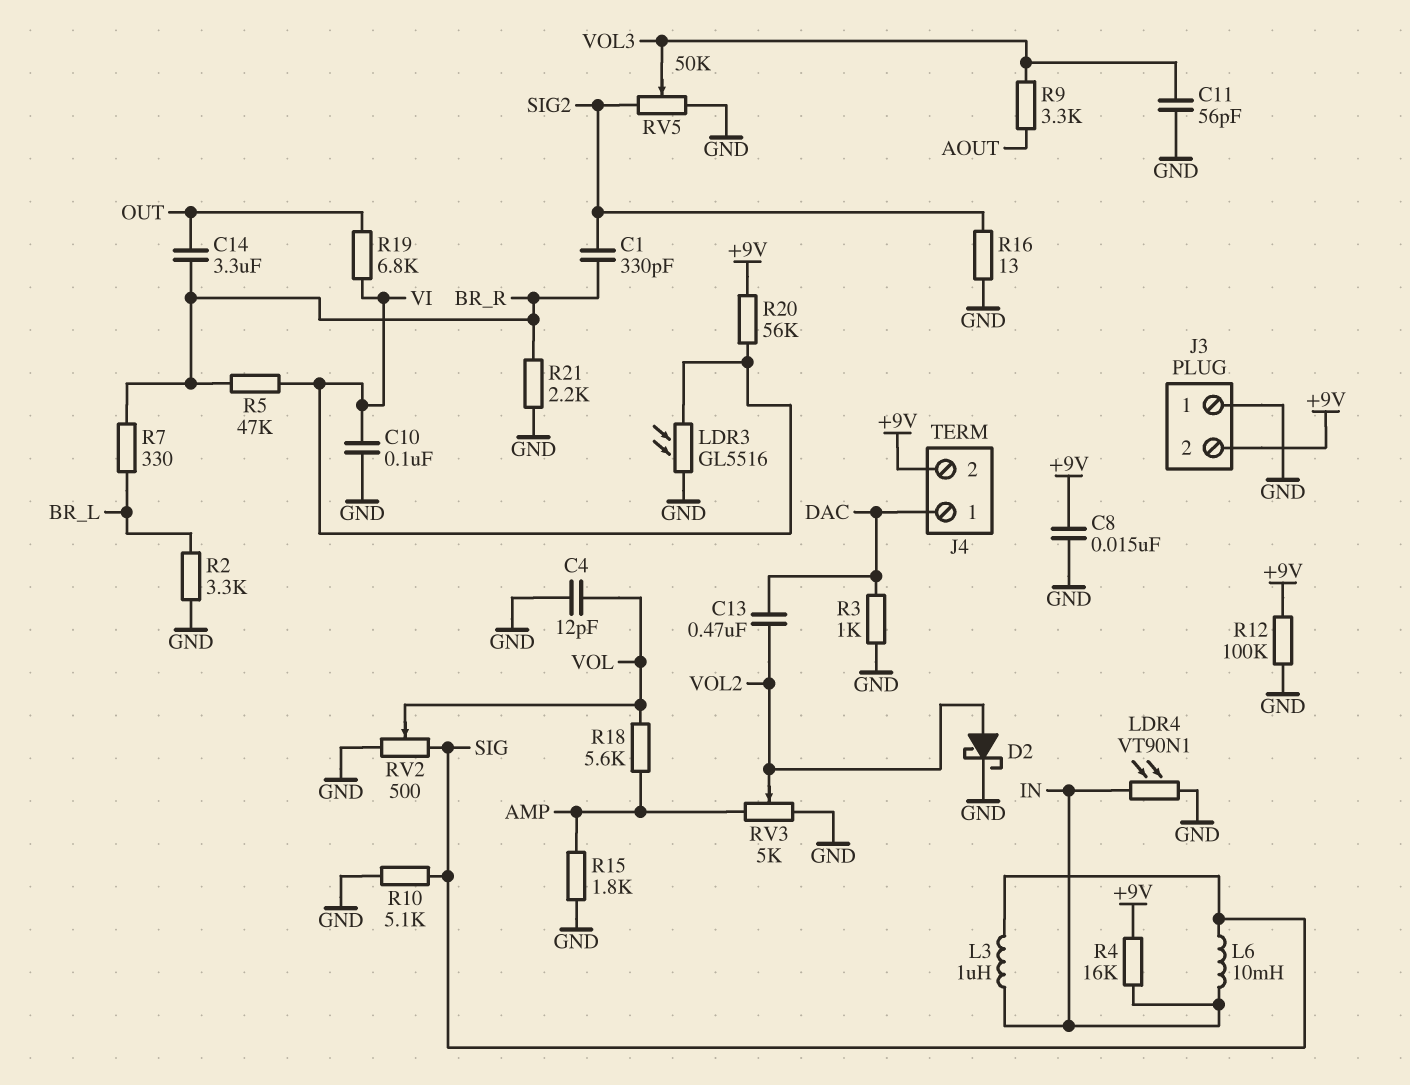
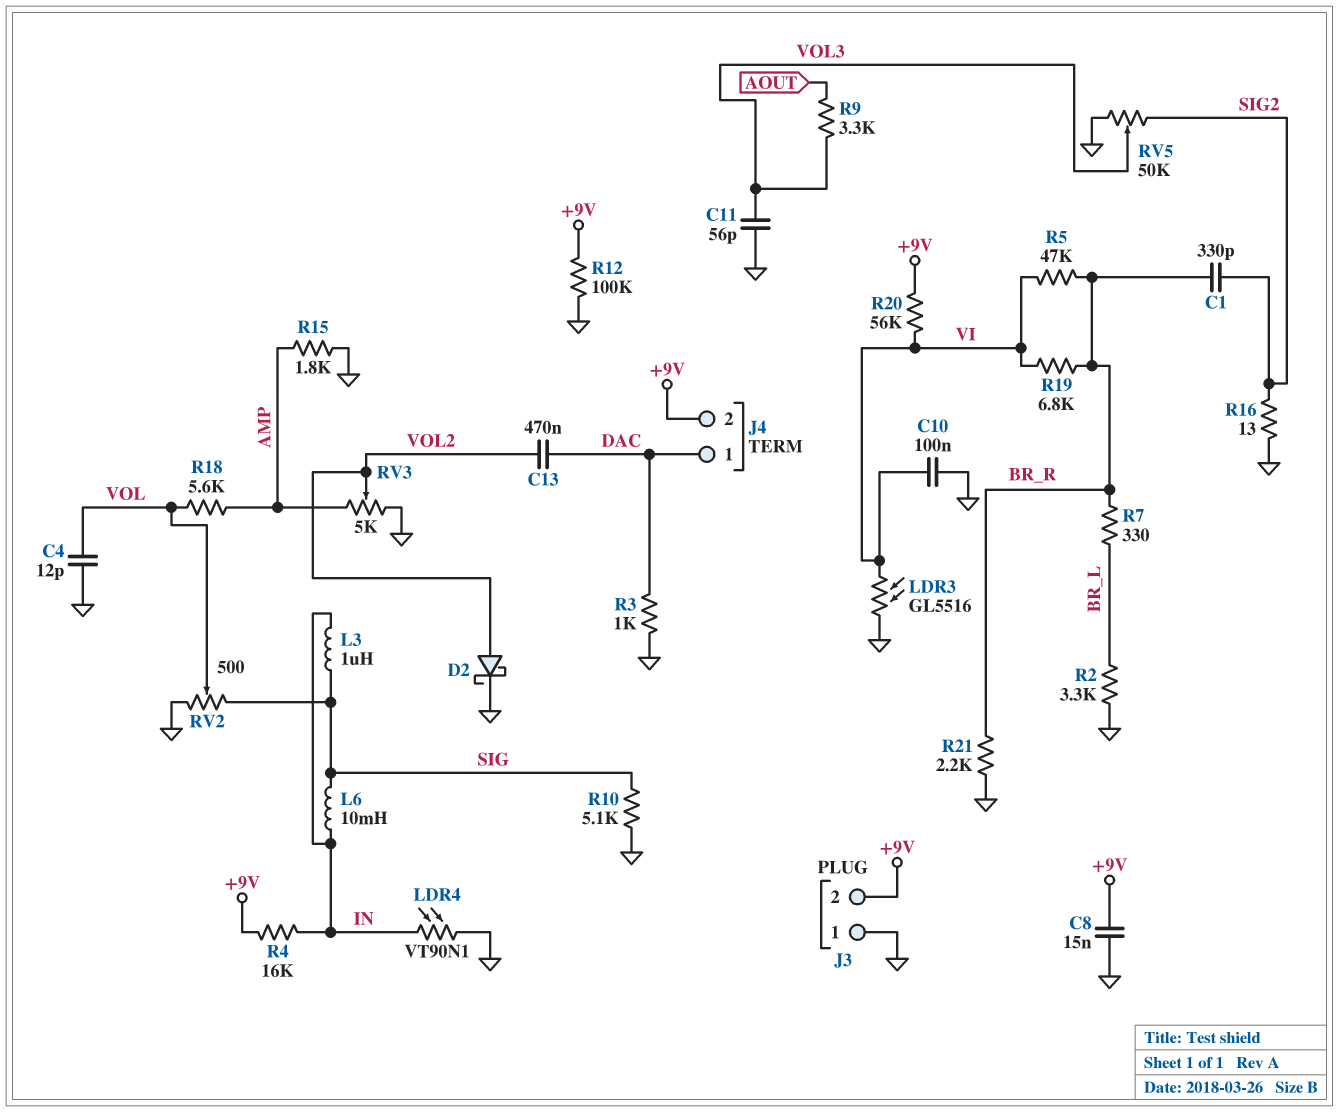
C14: 3.3uF (BR_R, OUT) -> none
R19: 6.8k (OUT, VI) -> 6.8k (BR_R, VI)

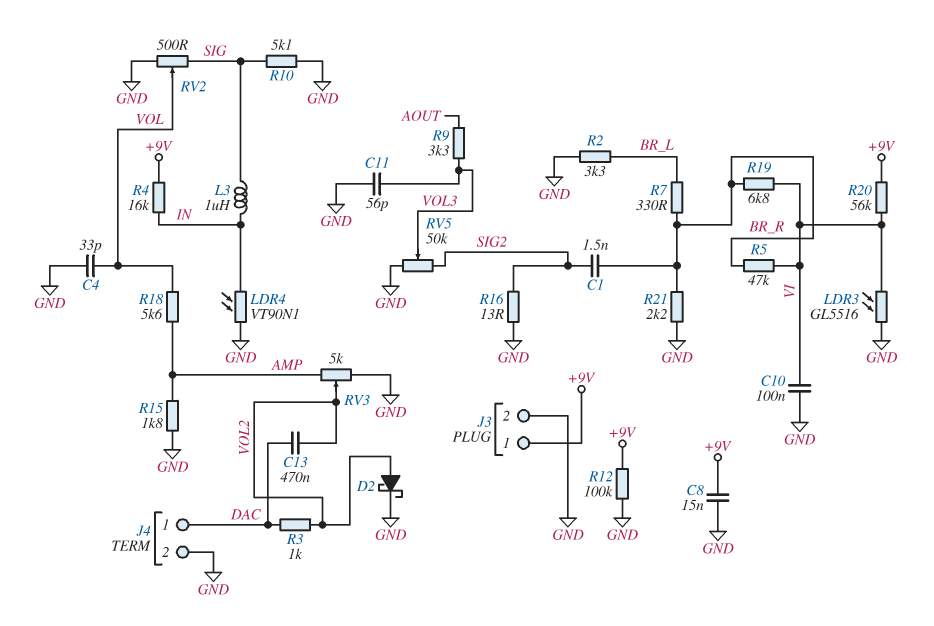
C1: 330pF (BR_R, SIG2) -> 1.5nF (BR_R, SIG2)
C4: 12pF (GND, VOL) -> 33pF (GND, VOL)
J3 pin 1: GND -> +9V
J3 pin 2: +9V -> GND
J4 pin 2: +9V -> GND
L6: 10mH (IN, SIG) -> none
R3: 1k (DAC, GND) -> 1k (DAC, VOL2)

